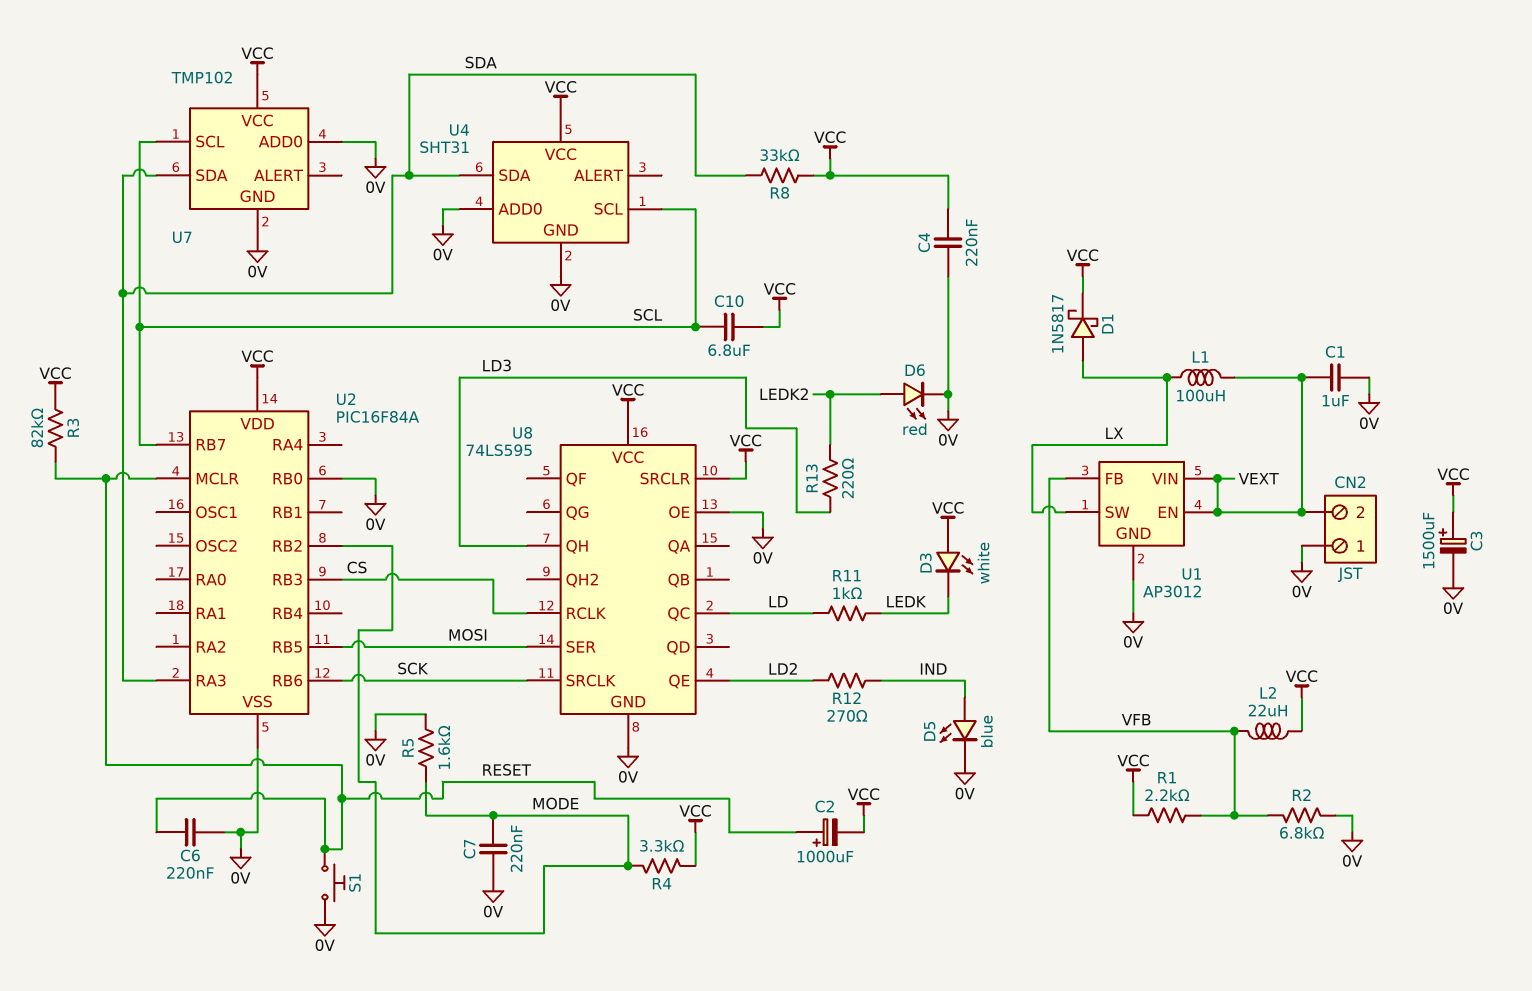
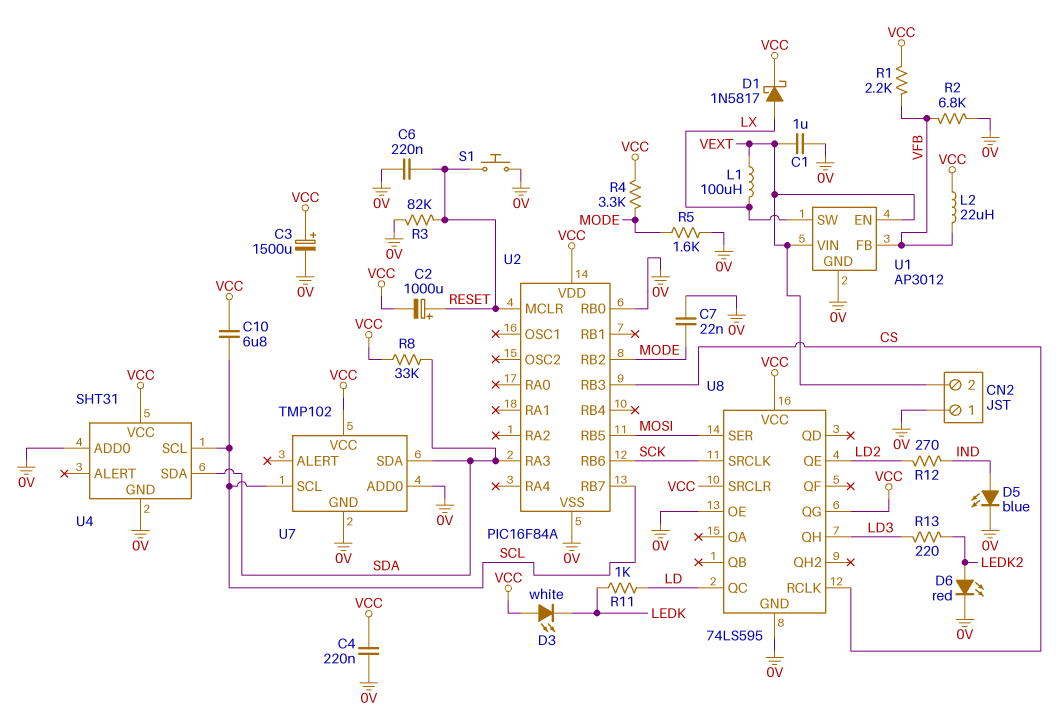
C7: 220nF (0V, MODE) -> 22nF (0V, MODE)
R3: 82k (RESET, VCC) -> 82k (0V, RESET)
U8 pin QG: none -> VCC

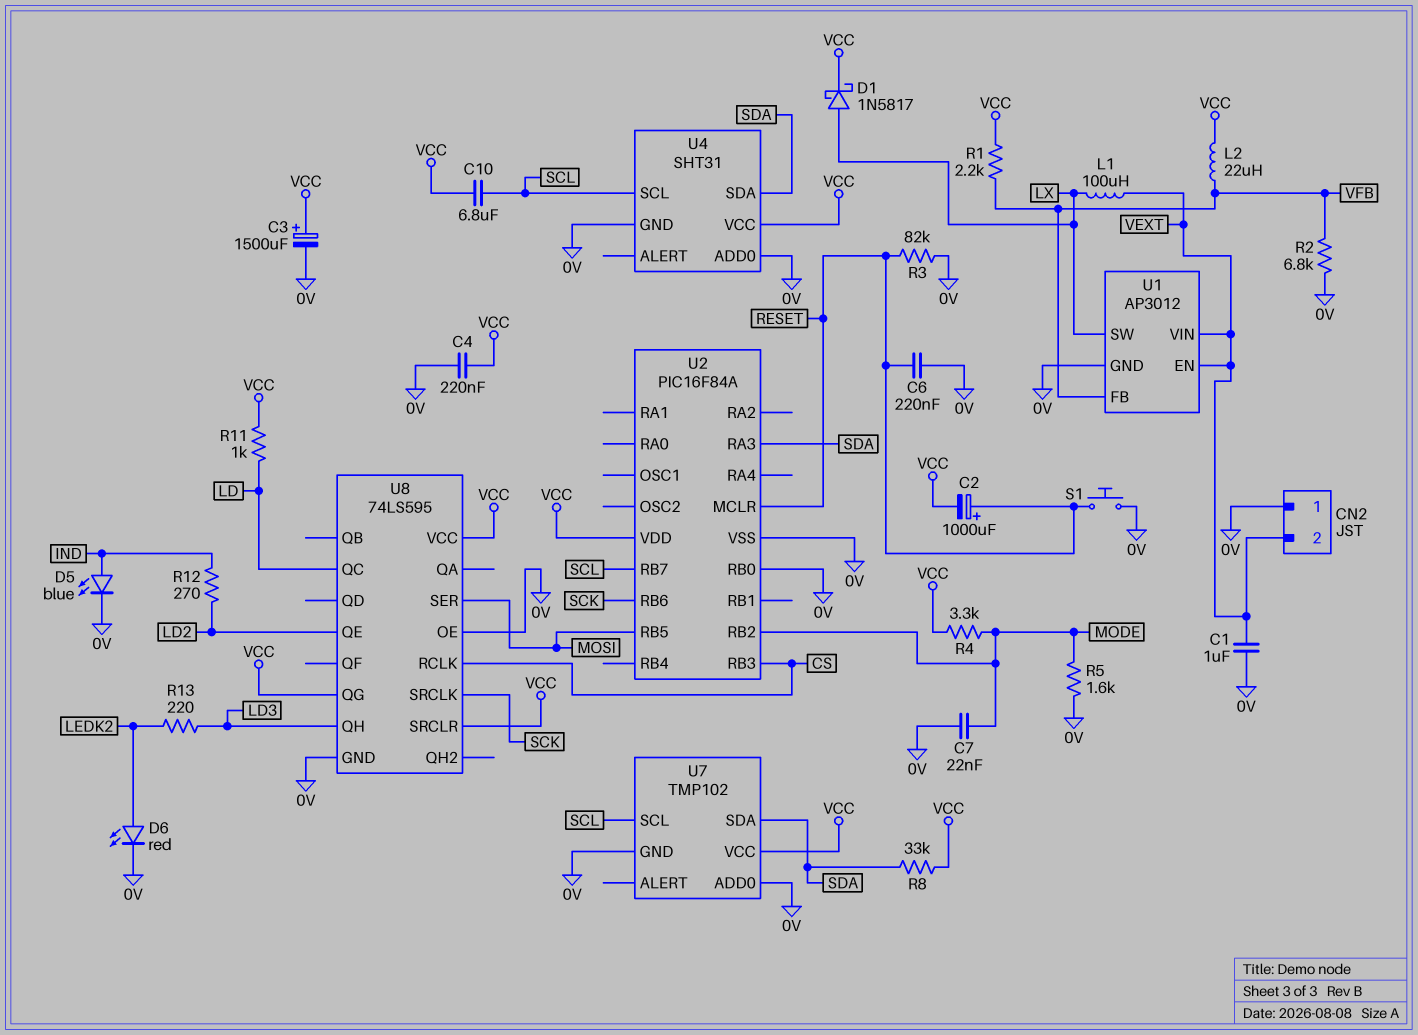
D3: LED white (A VCC, K LEDK) -> none
R11: 1k (LD, LEDK) -> 1k (LD, VCC)

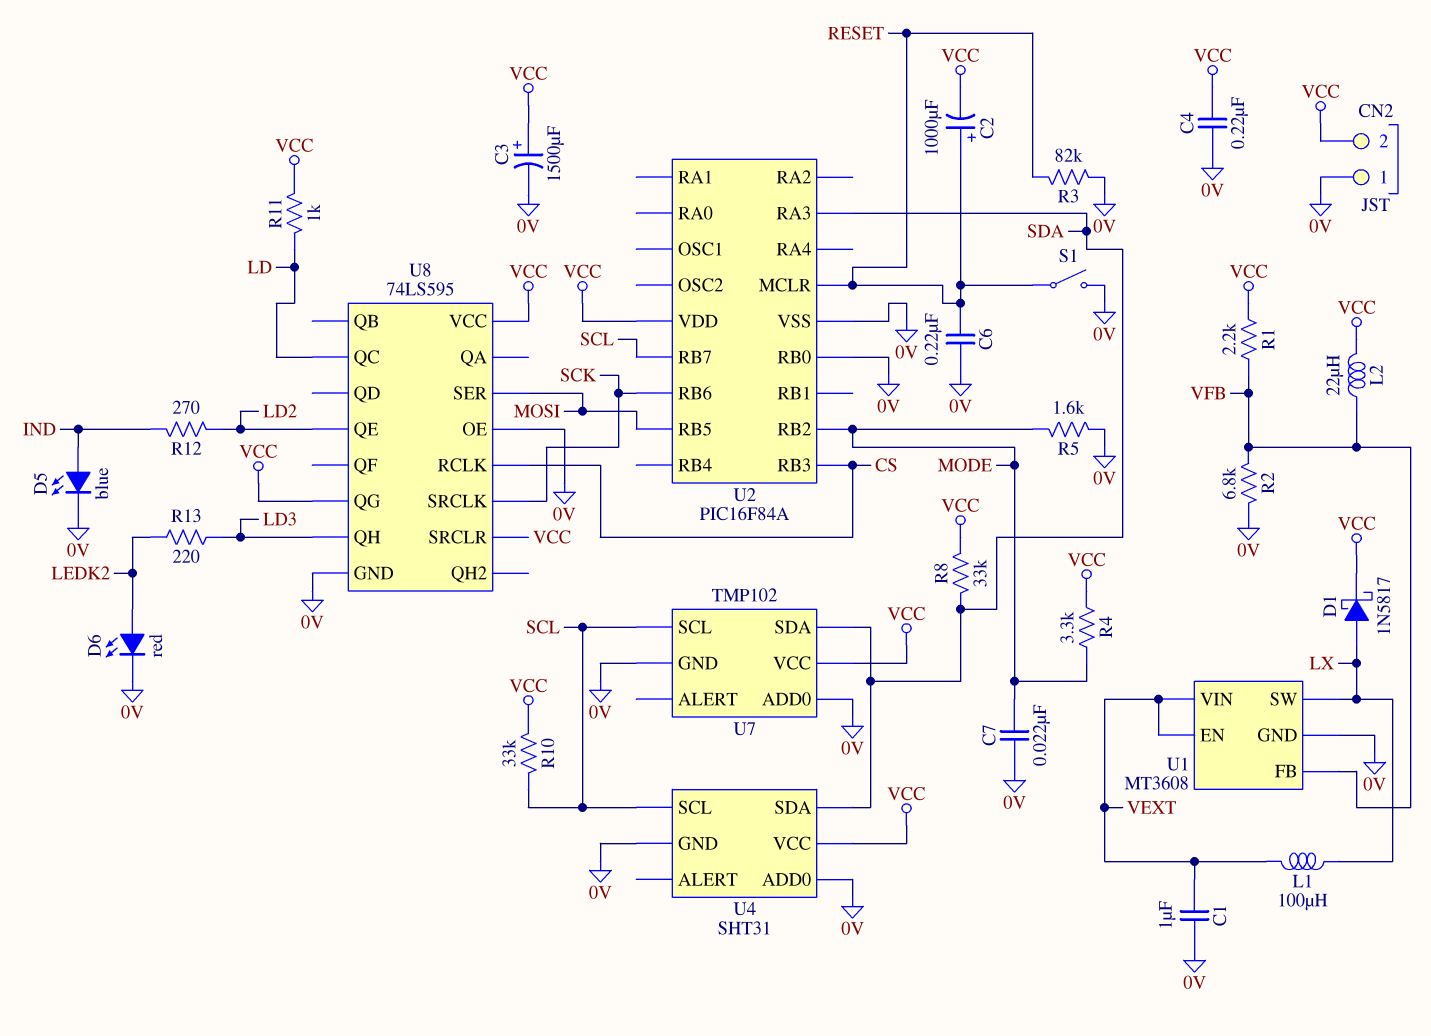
C10: 6.8uF (SCL, VCC) -> none
CN2 pin 2: VEXT -> VCC
R10: none -> 33k (SCL, VCC)
S1: button (0V, RESET) -> switch (0V, RESET)
U1: AP3012 -> MT3608

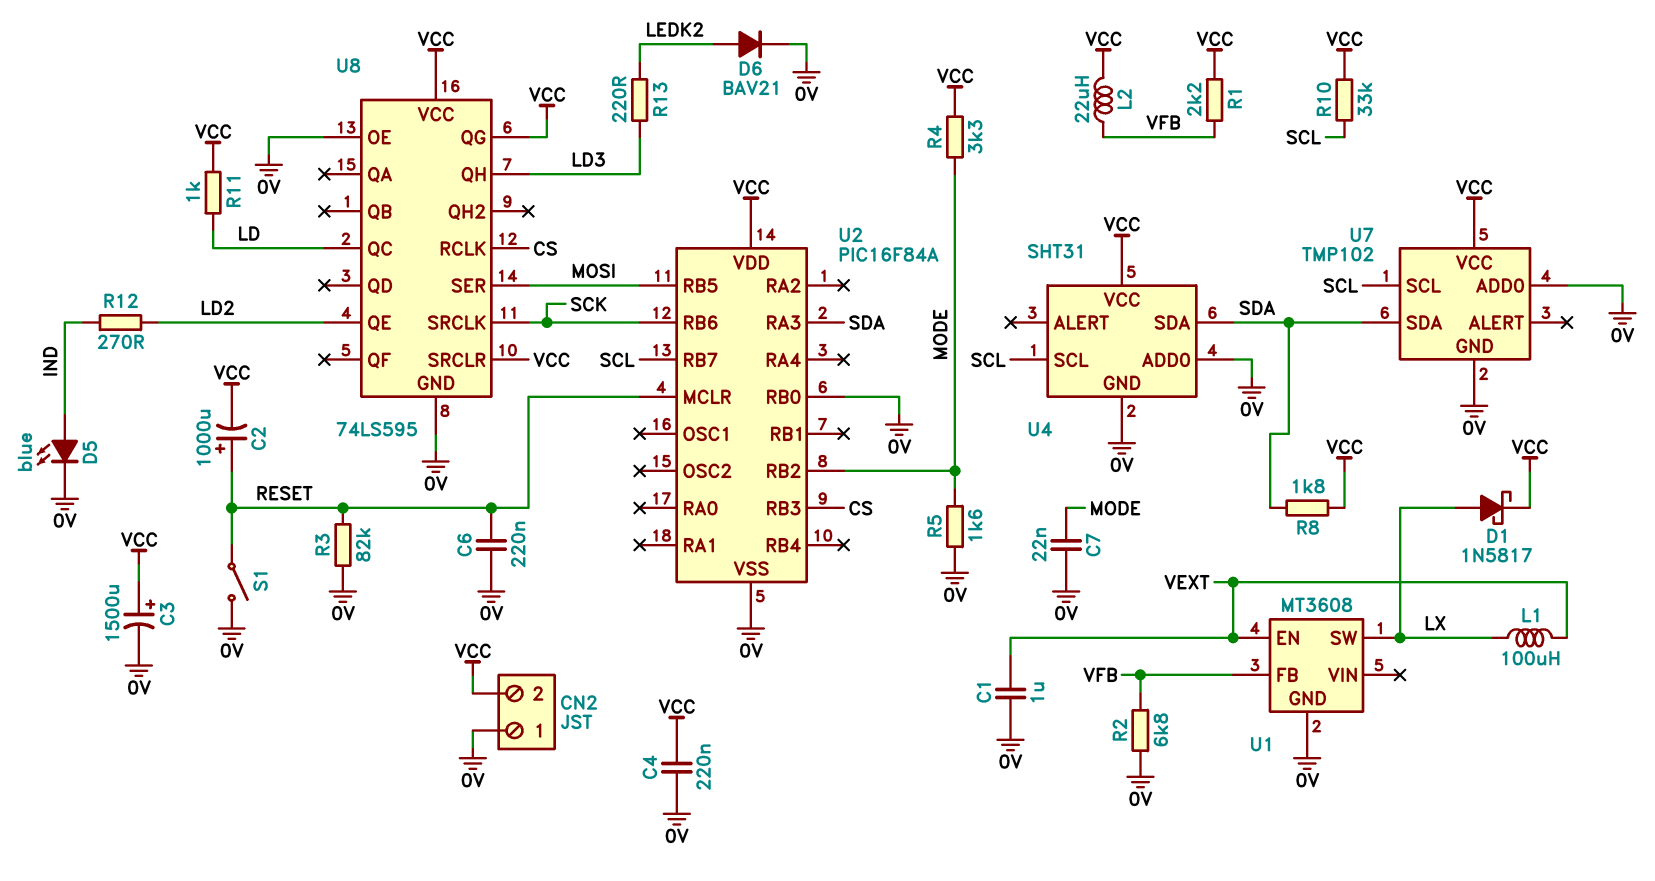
D6: LED red (A LEDK2, K 0V) -> diode BAV21 (A LEDK2, K 0V)
R8: 33k (SDA, VCC) -> 1.8k (SDA, VCC)
U1 pin VIN: VEXT -> none

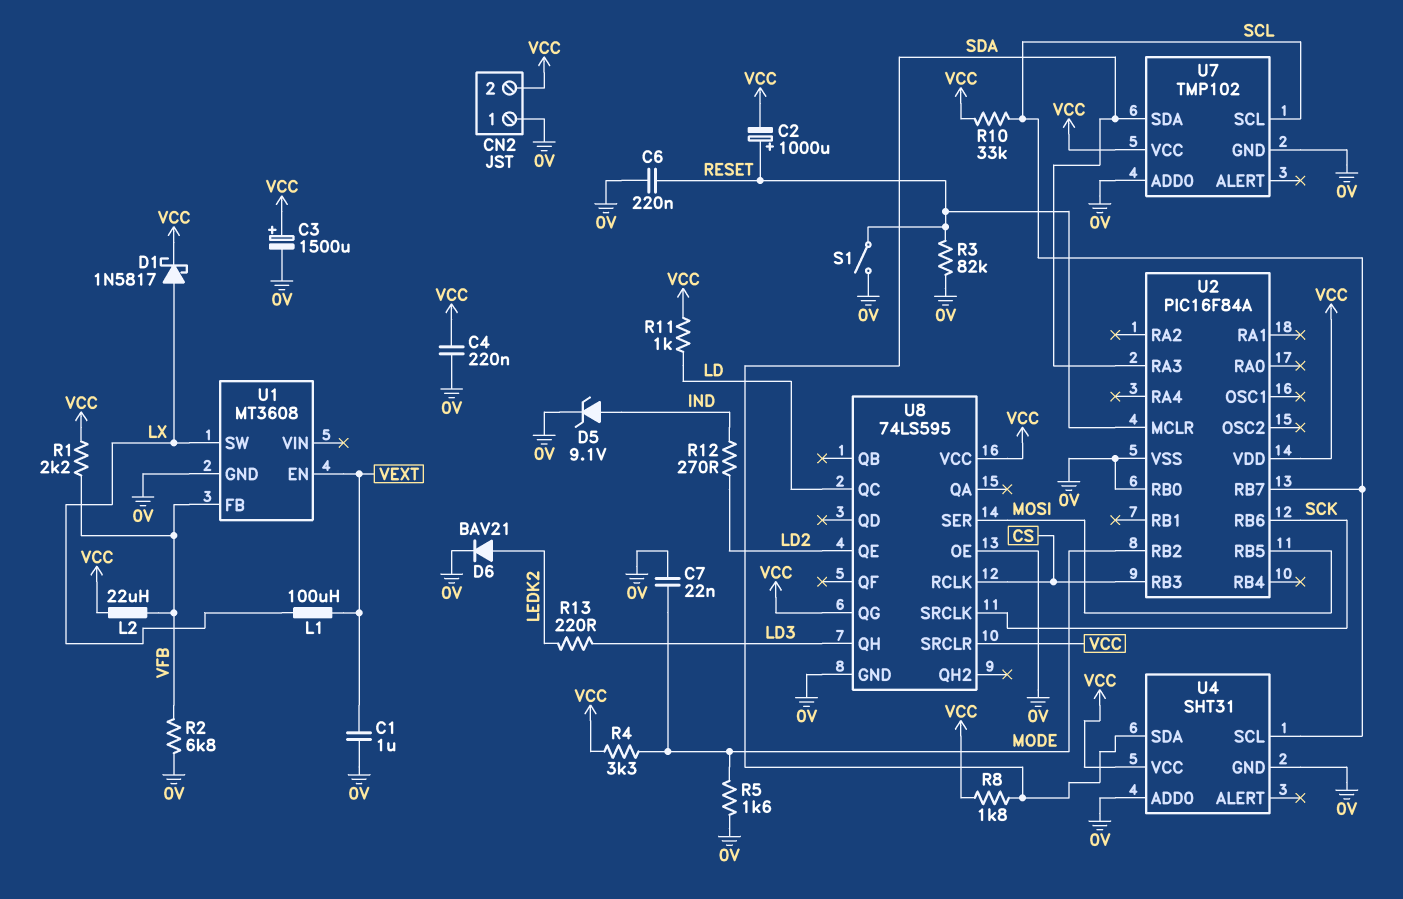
D5: LED blue (A IND, K 0V) -> zener 9.1V (A IND, K 0V)

